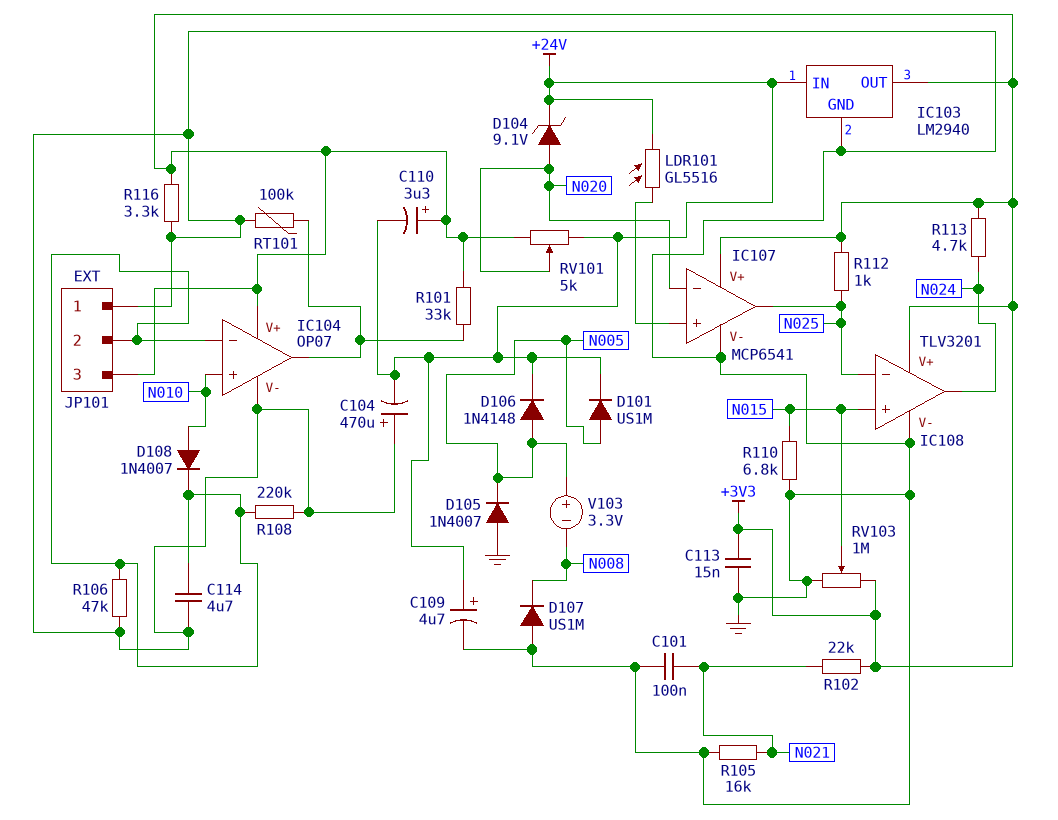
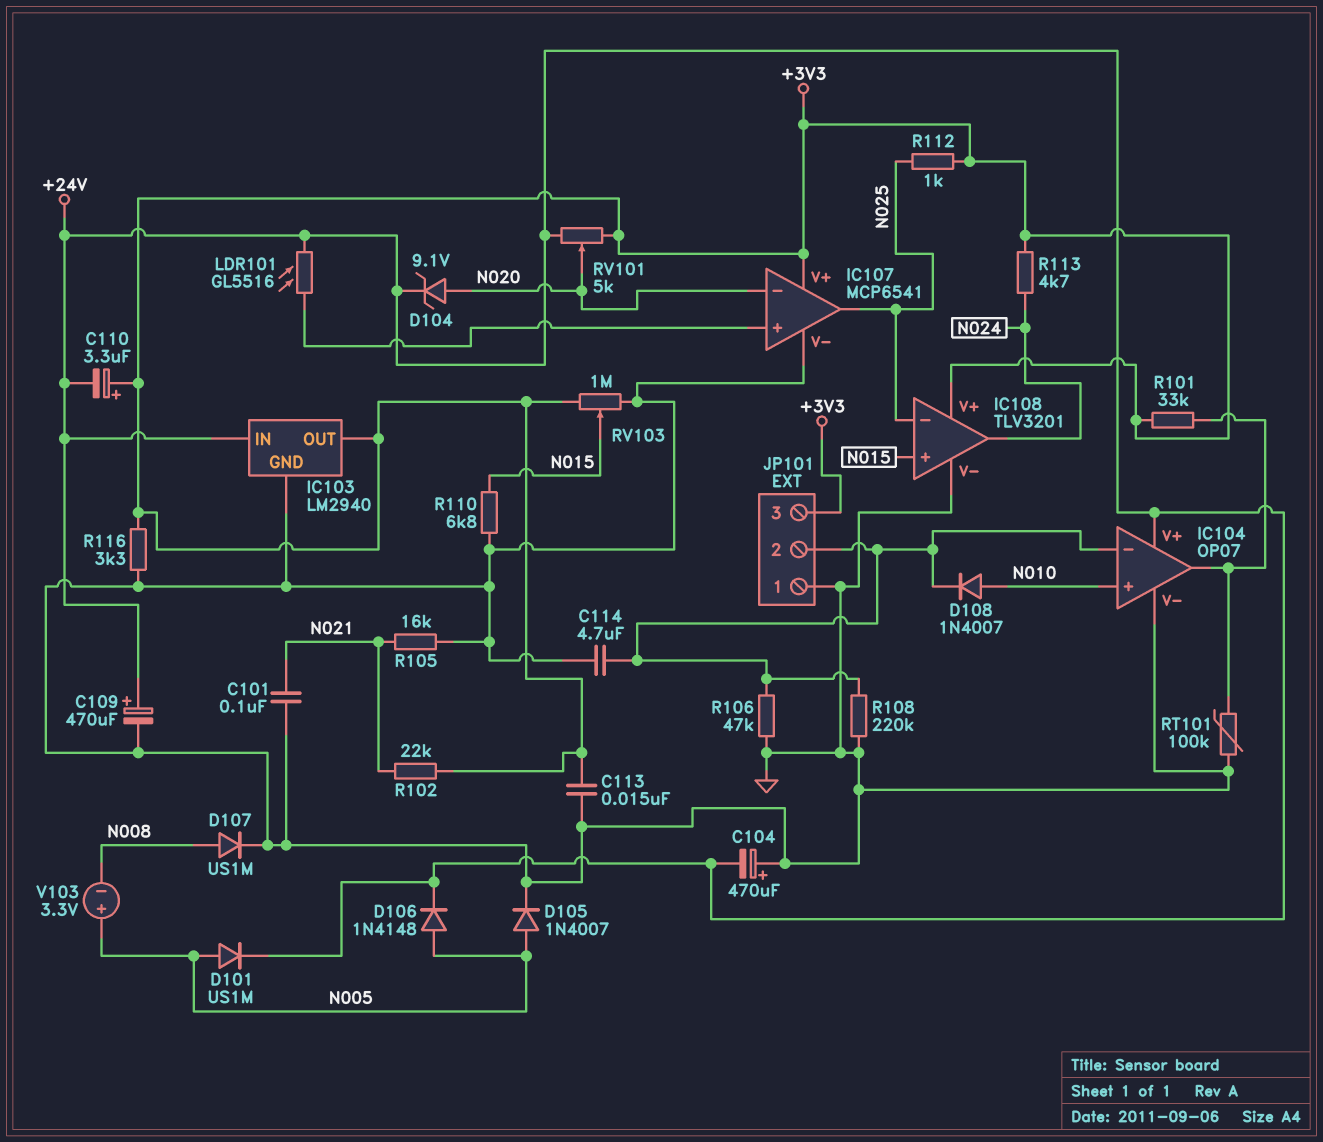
C109: 4.7uF (plus +24V, minus GND) -> 470uF (plus +24V, minus GND)
D105: diode 1N4007 (A GND, K N005) -> diode 1N4007 (A N005, K GND)
D107: diode US1M (A GND, K N008) -> diode US1M (A N008, K GND)
IC104 pin V+: +3V3 -> +24V

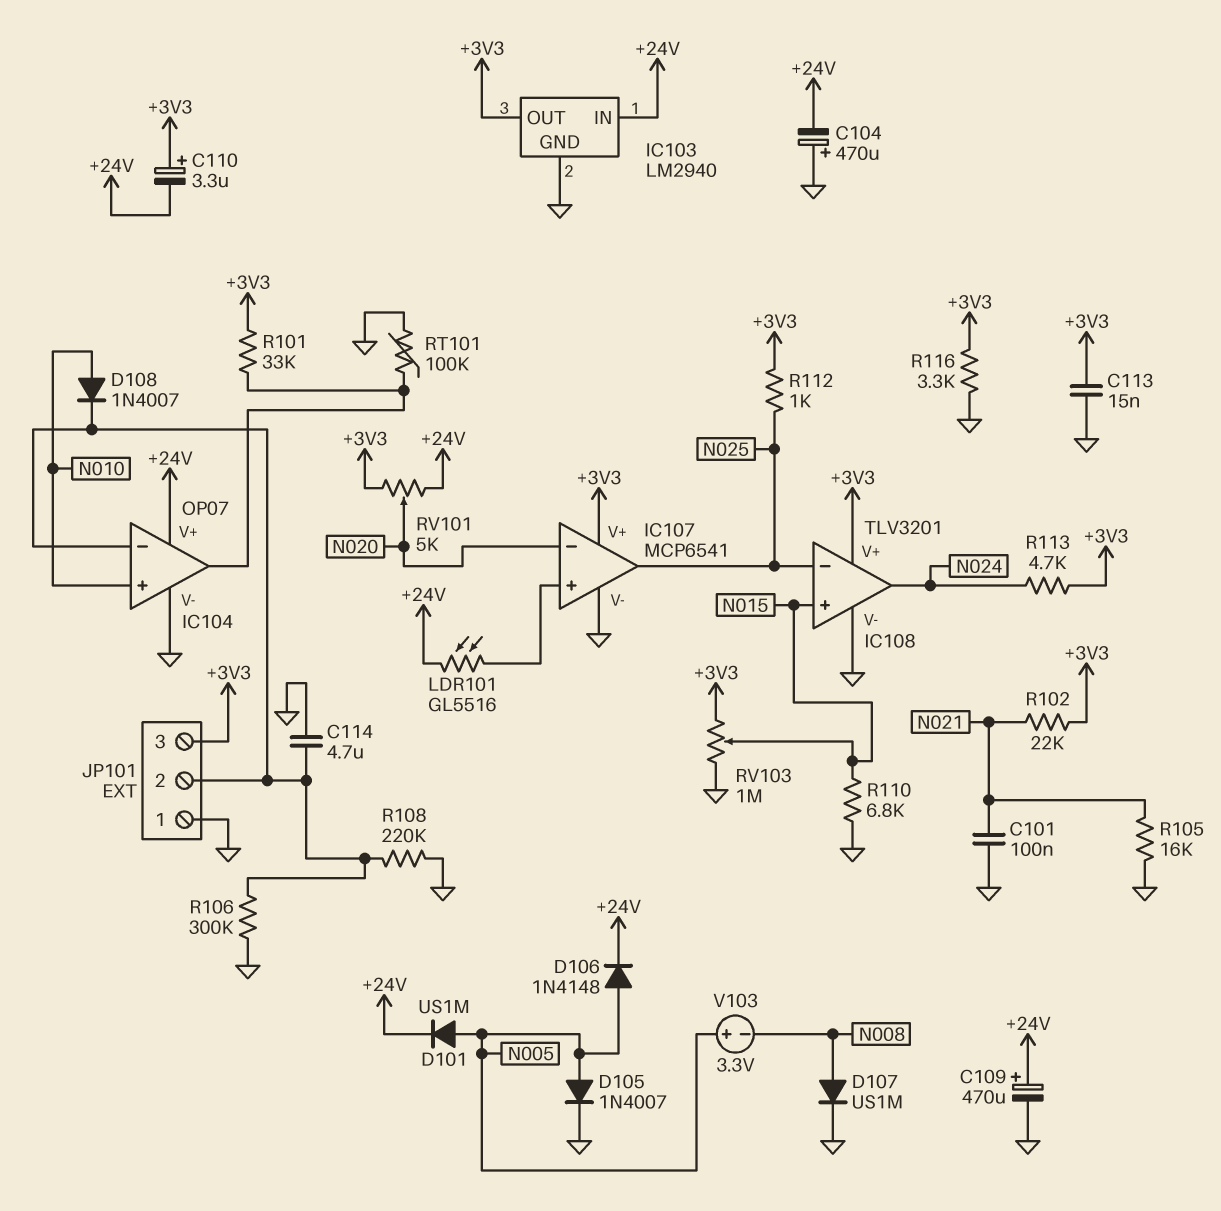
D104: zener 9.1V (A N020, K +24V) -> none
R106: 47k (GND, IC104/in-) -> 300k (GND, IC104/in-)

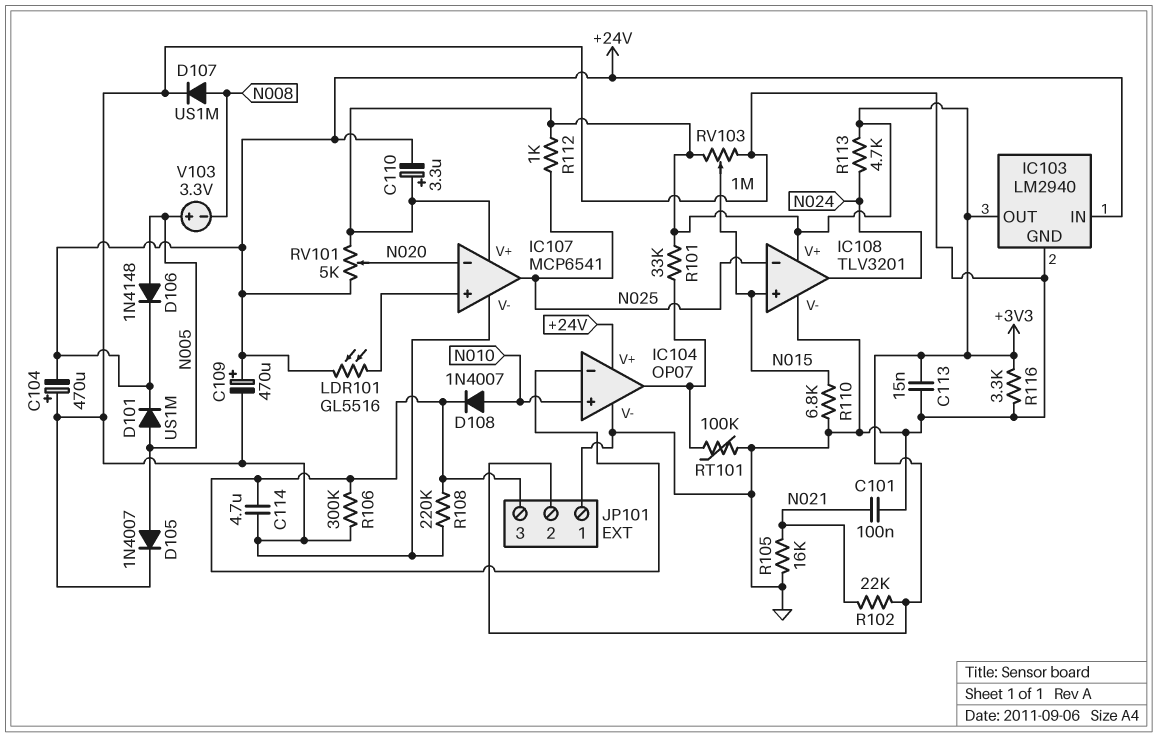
JP101 pin 2: IC104/in- -> +3V3
JP101 pin 3: +3V3 -> IC104/in-

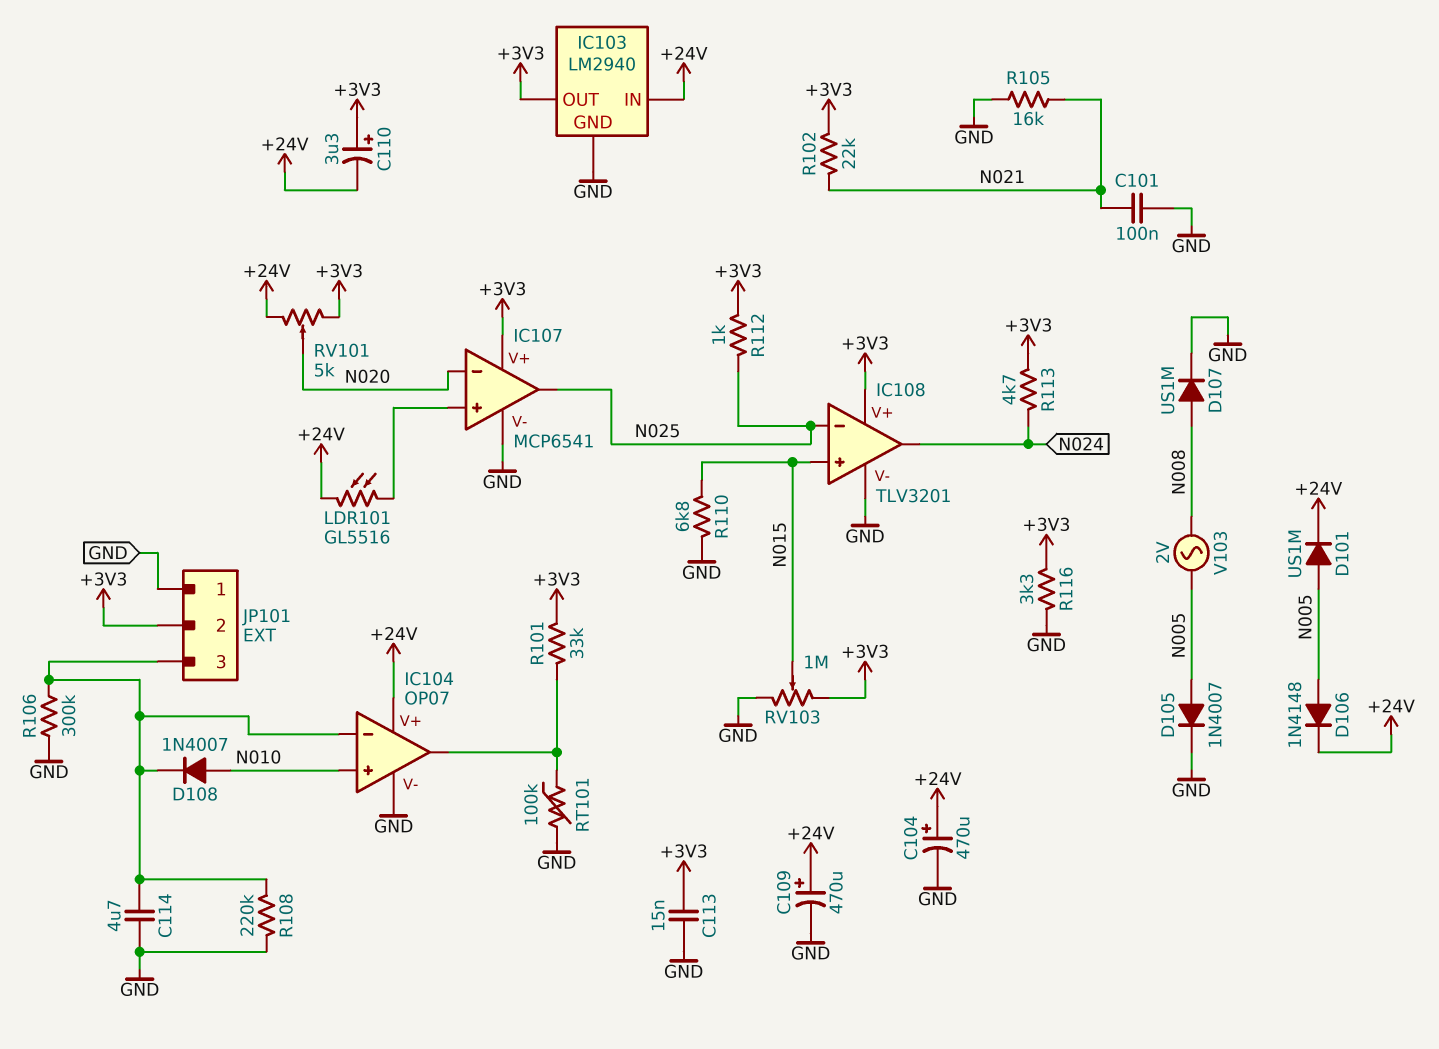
C104: 470uF (plus GND, minus +24V) -> 470uF (plus +24V, minus GND)
V103: 3.3V (plus N005, minus N008) -> AC 2V (N005, N008)

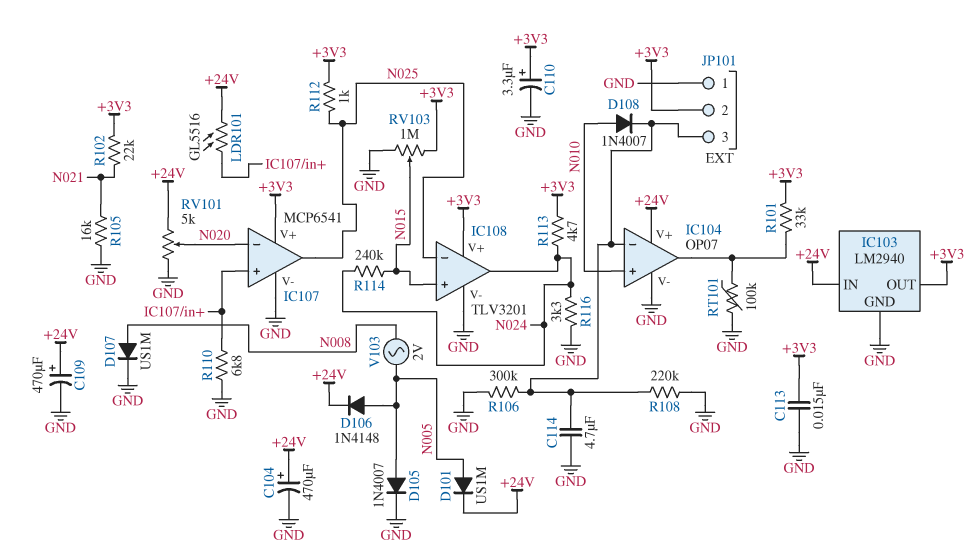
C101: 100nF (GND, N021) -> none
C110: 3.3uF (plus +3V3, minus +24V) -> 3.3uF (plus +3V3, minus GND)
R110: 6.8k (GND, N015) -> 6.8k (GND, IC107/in+)
R114: none -> 240k (N015, N024)
R116: 3.3k (+3V3, GND) -> 3.3k (GND, N024)
RV101: 5k (+3V3, +24V, wiper N020) -> 5k (+24V, GND, wiper N020)

